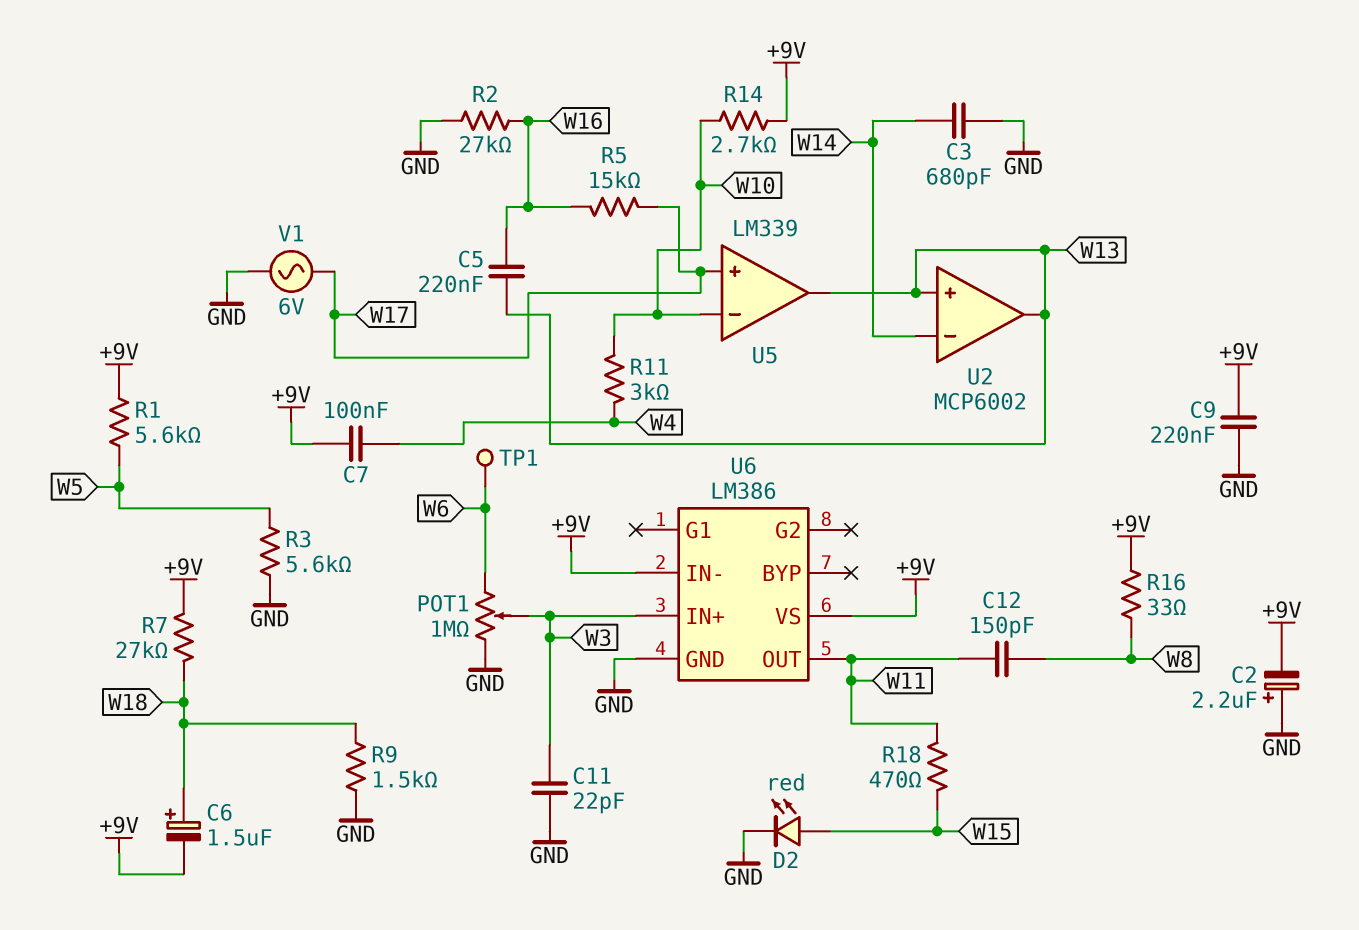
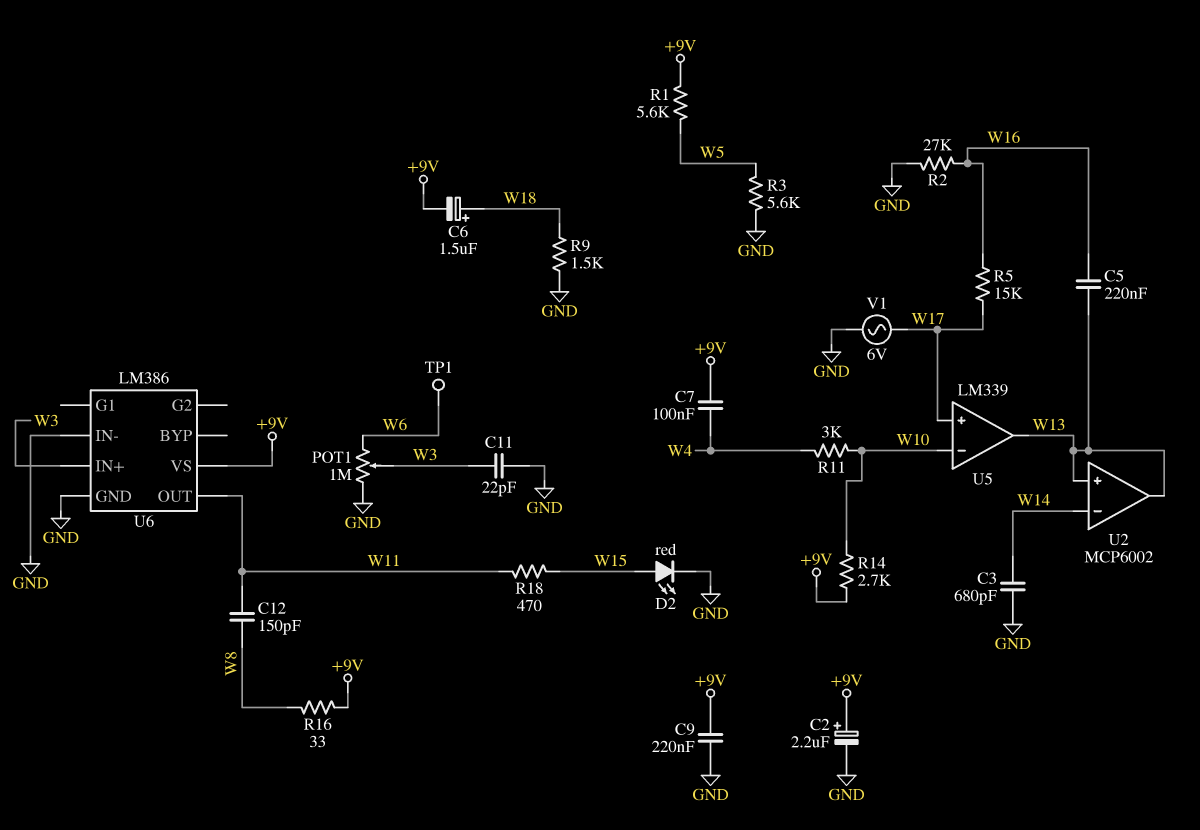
C2: 2.2uF (plus GND, minus +9V) -> 2.2uF (plus +9V, minus GND)
R7: 27k (+9V, W18) -> none
U6 pin IN-: +9V -> GND

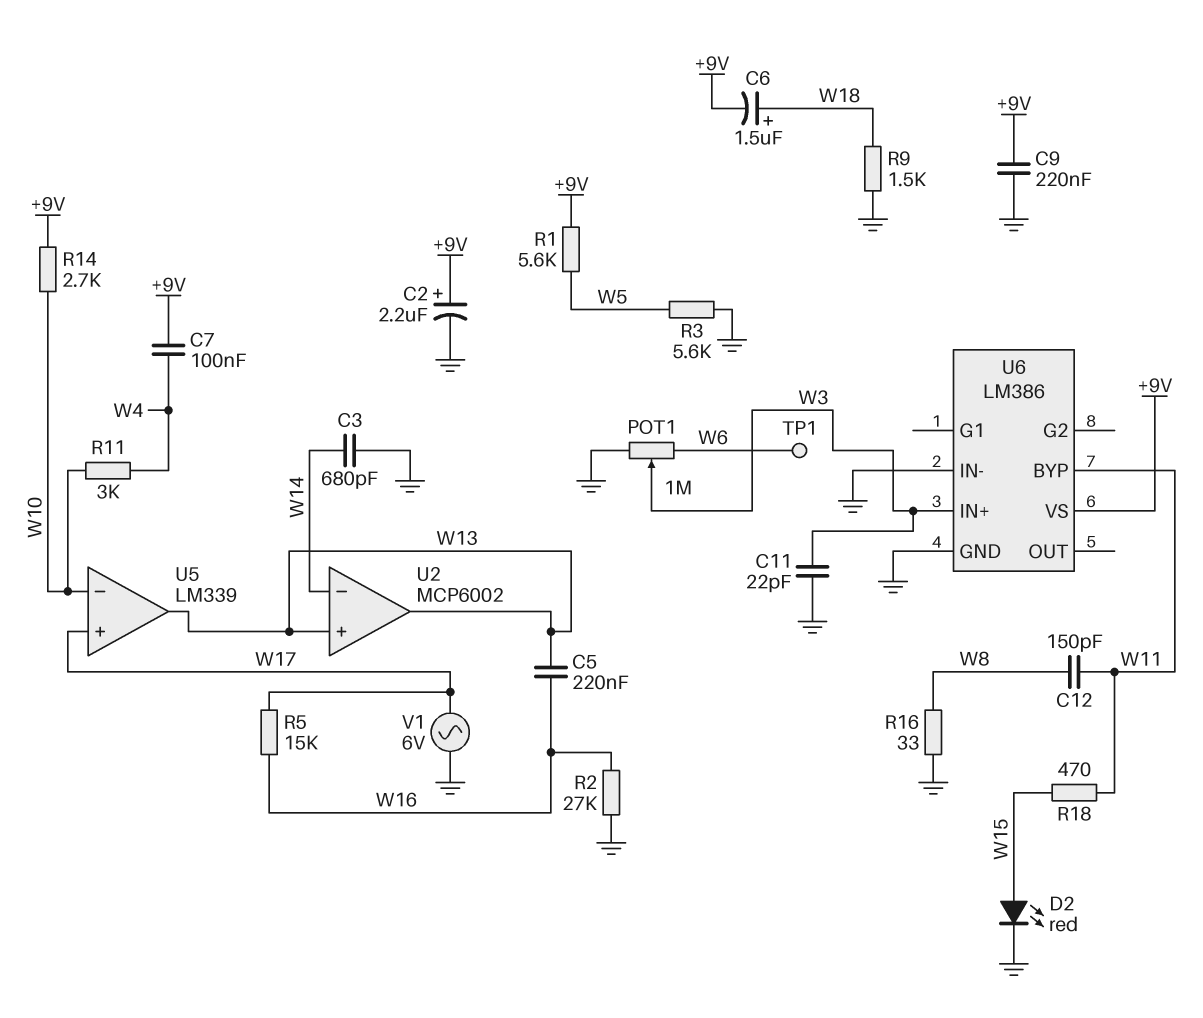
R16: 33 (+9V, W8) -> 33 (GND, W8)
U6 pin BYP: none -> W11
U6 pin OUT: W11 -> none

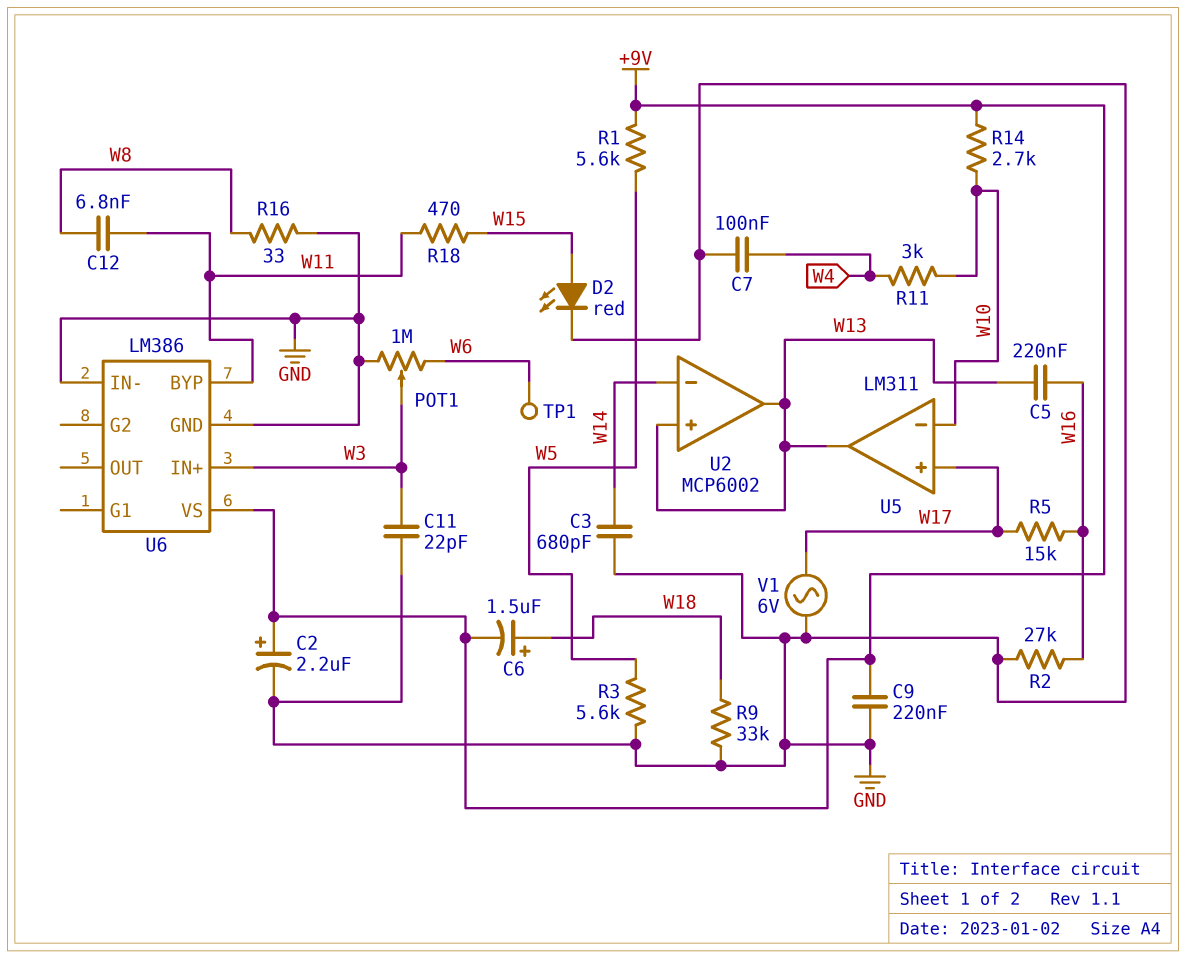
C7: 100nF (+9V, W4) -> 100nF (GND, W4)
C12: 150pF (W8, W11) -> 6.8nF (W8, W11)
R9: 1.5k (GND, W18) -> 33k (GND, W18)
U5: LM339 -> LM311

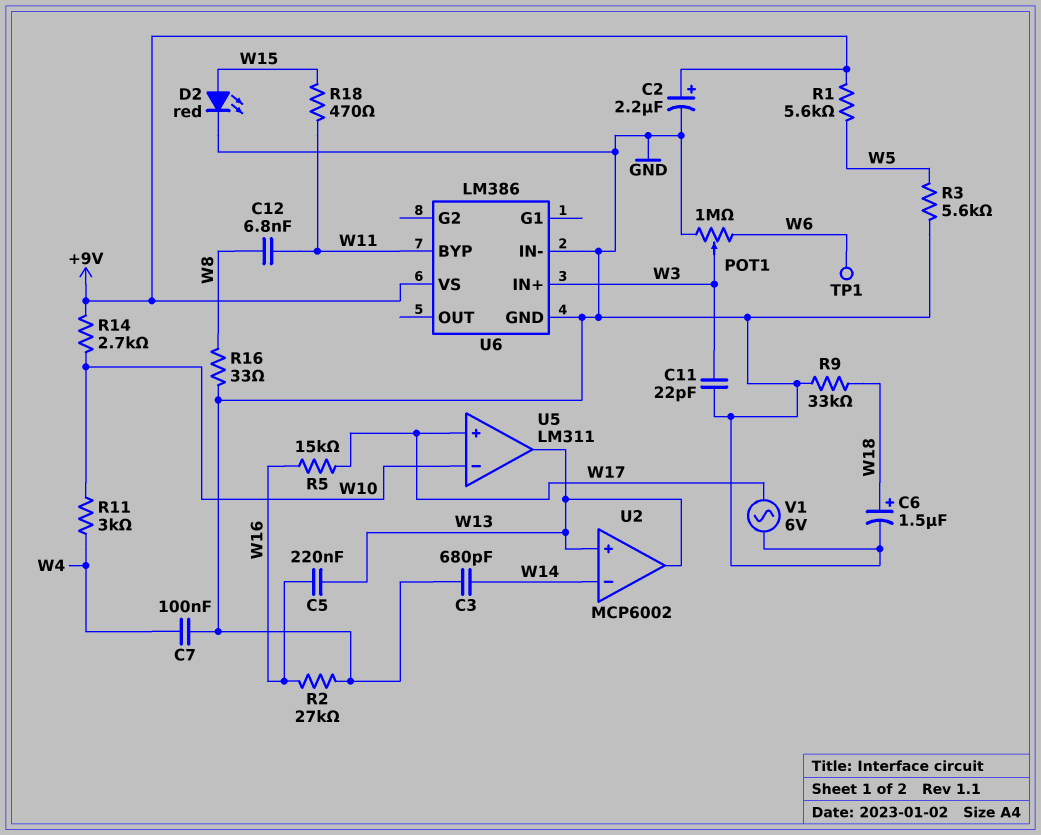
C6: 1.5uF (plus W18, minus +9V) -> 1.5uF (plus W18, minus GND)
C9: 220nF (+9V, GND) -> none

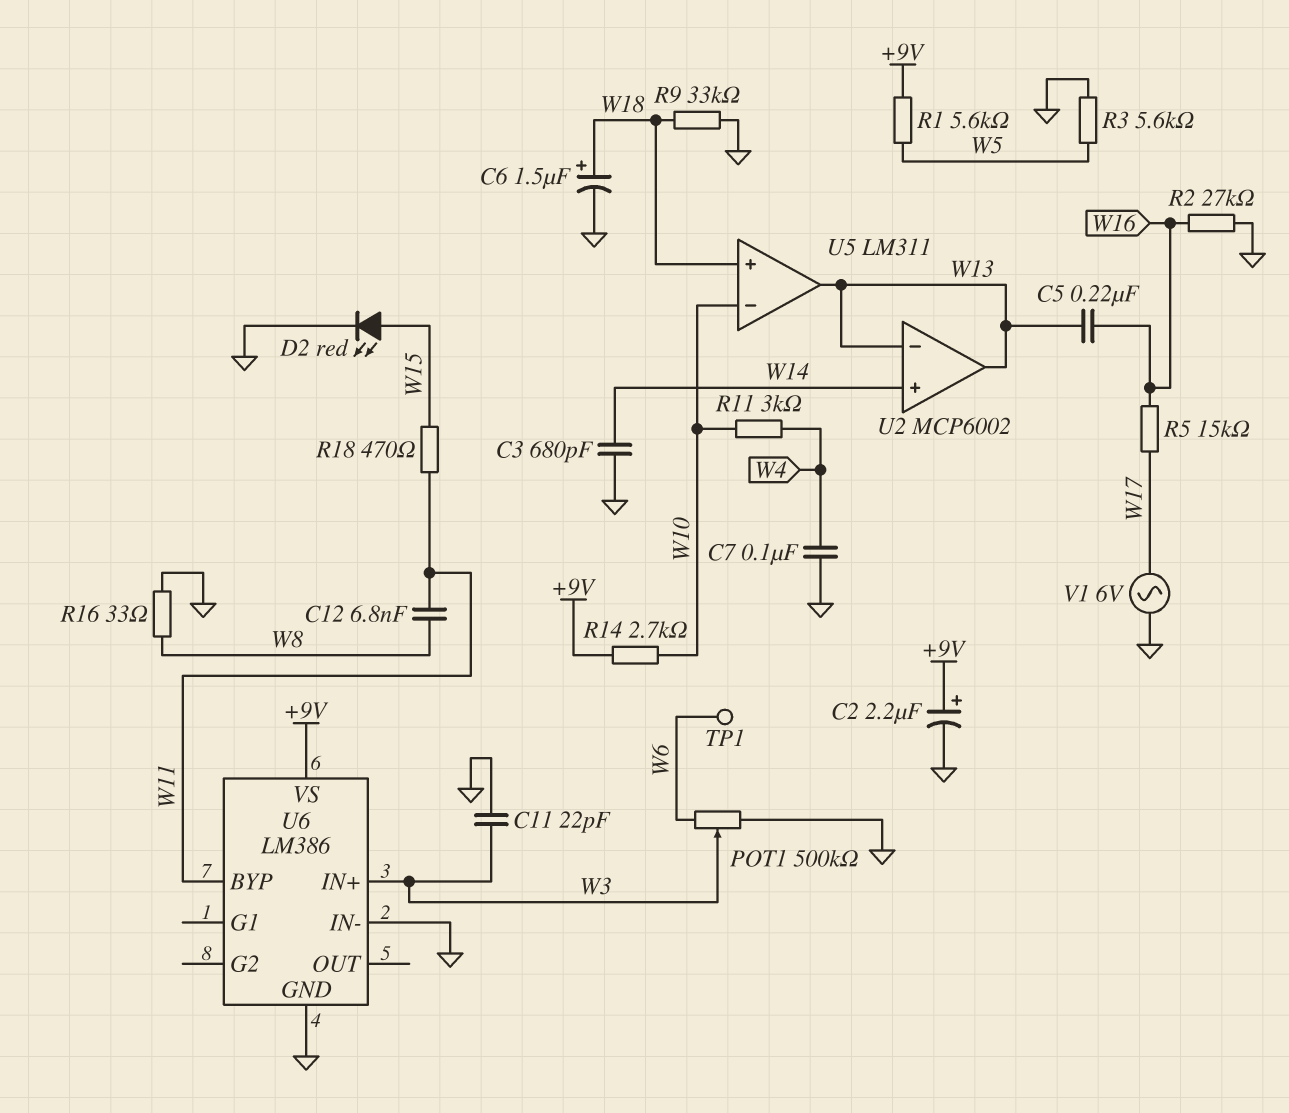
POT1: 1M (GND, W6, wiper W3) -> 500k (GND, W6, wiper W3)
U2 pin in+: W13 -> W14
U2 pin in-: W14 -> W13
U5 pin in+: W17 -> W18

